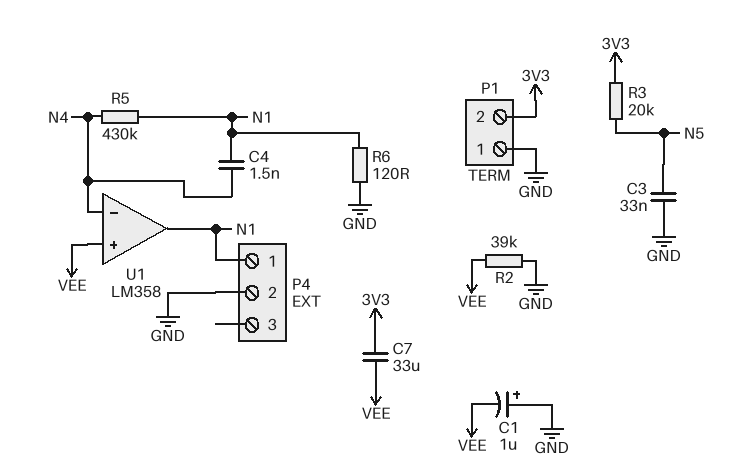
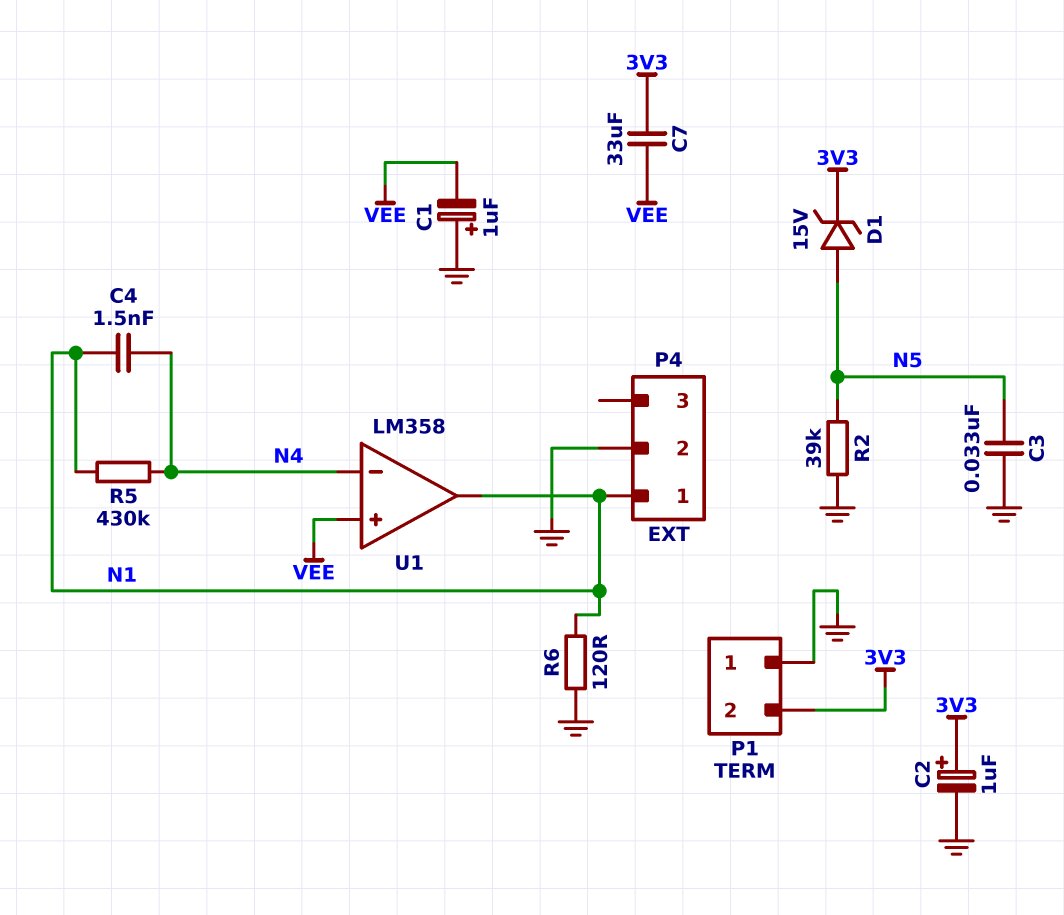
C2: none -> 1uF (plus 3V3, minus GND)
D1: none -> zener 15V (A N5, K 3V3)
R2: 39k (GND, VEE) -> 39k (GND, N5)
R3: 20k (3V3, N5) -> none

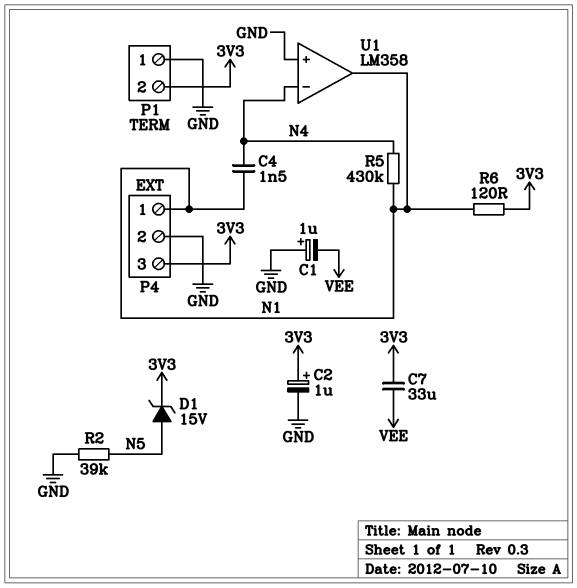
C3: 33nF (GND, N5) -> none
P4 pin 3: none -> 3V3
R6: 120 (GND, N1) -> 120 (3V3, N1)
U1 pin in+: VEE -> GND

